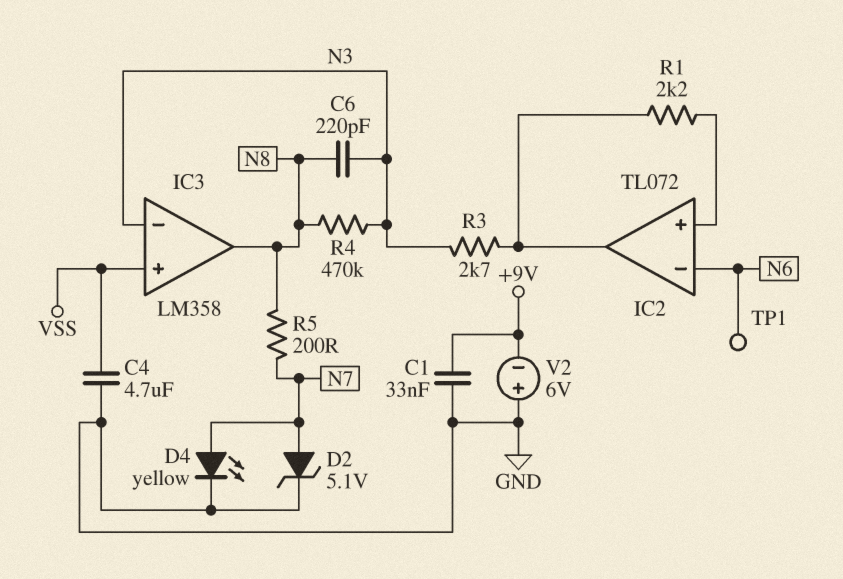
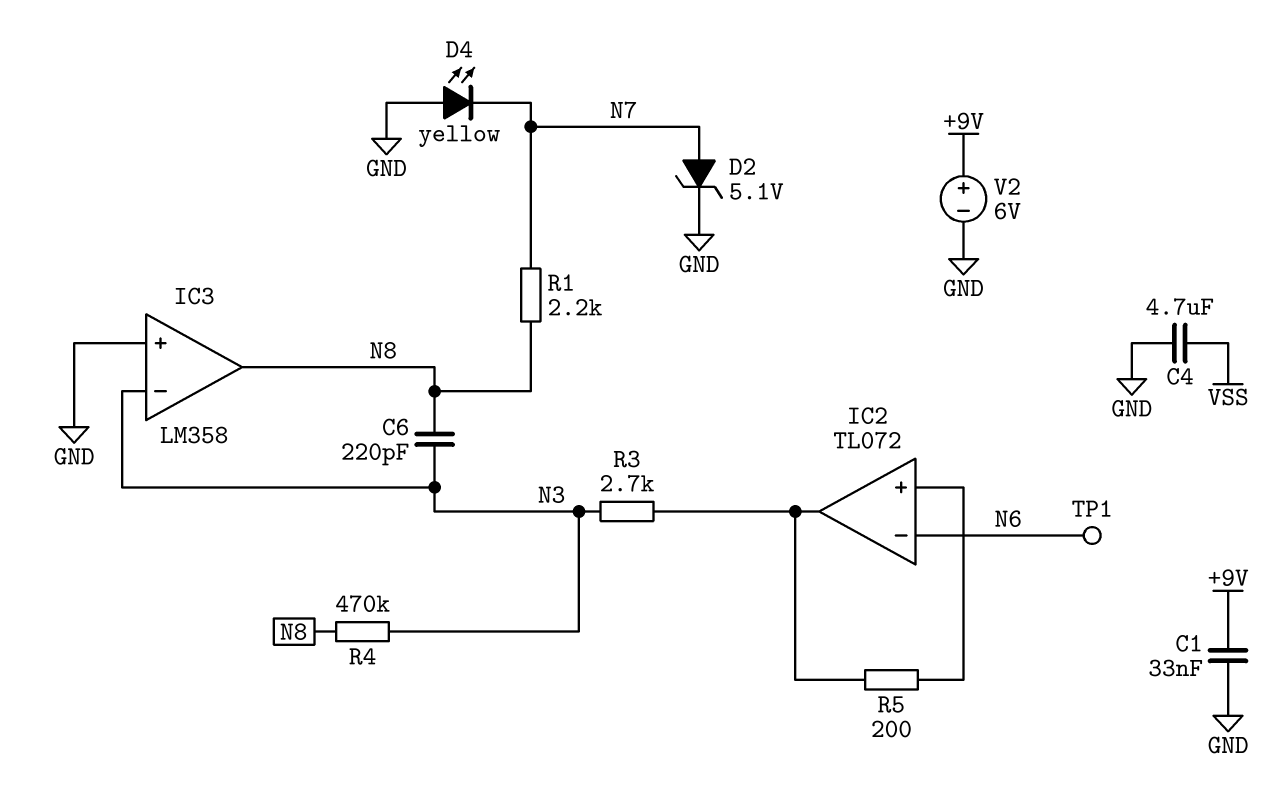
D4: LED yellow (A N7, K GND) -> LED yellow (A GND, K N7)
IC3 pin in+: VSS -> GND
R1: 2.2k (IC2/in+, IC2/out) -> 2.2k (N7, N8)
R5: 200 (N7, N8) -> 200 (IC2/in+, IC2/out)
V2: 6V (plus GND, minus +9V) -> 6V (plus +9V, minus GND)

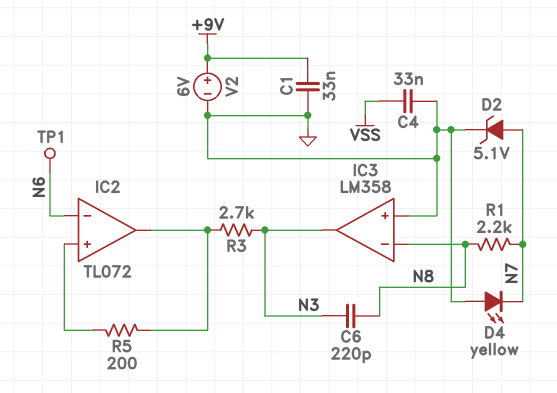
C4: 4.7uF (GND, VSS) -> 33nF (GND, VSS)
IC3 pin in-: N3 -> N8
IC3 pin out: N8 -> N3
R4: 470k (N3, N8) -> none

